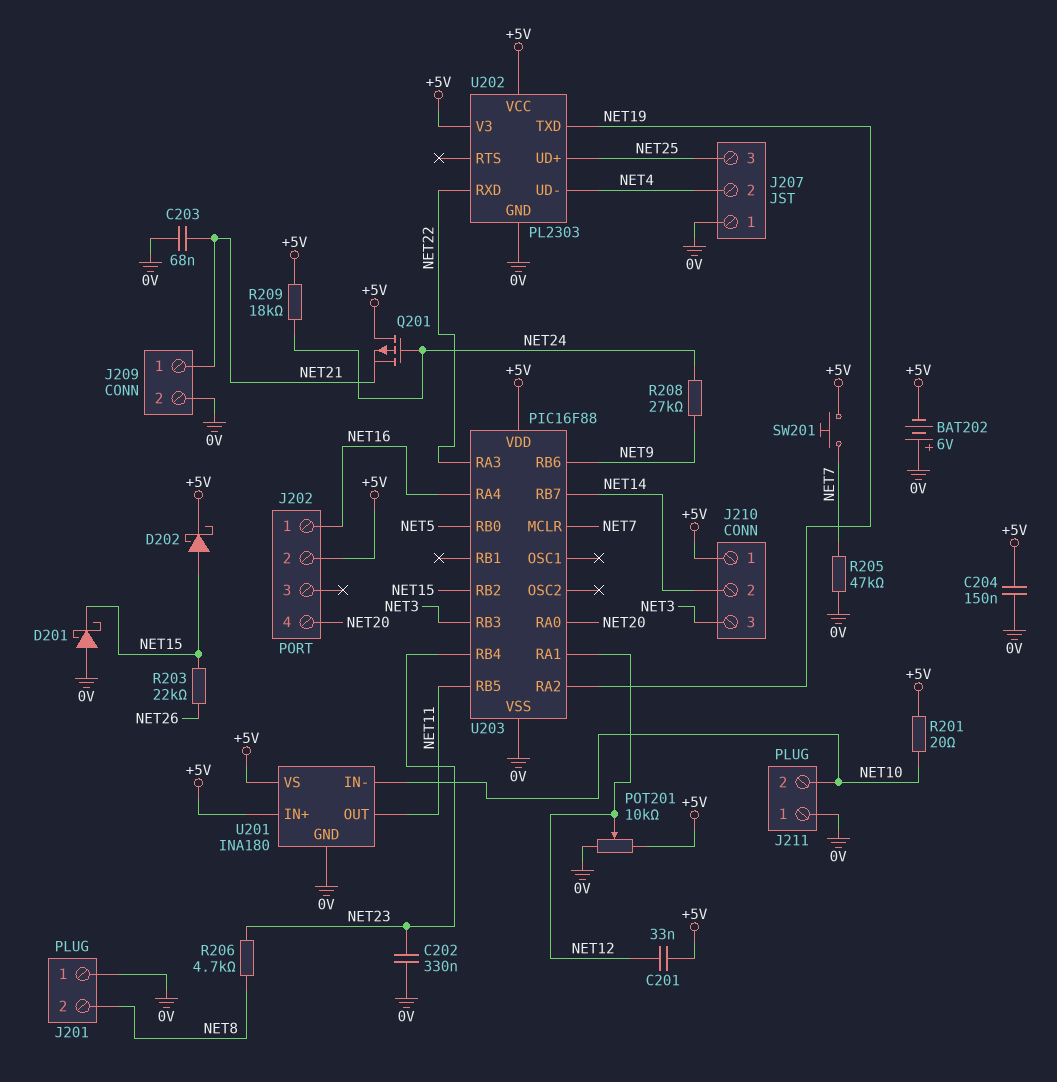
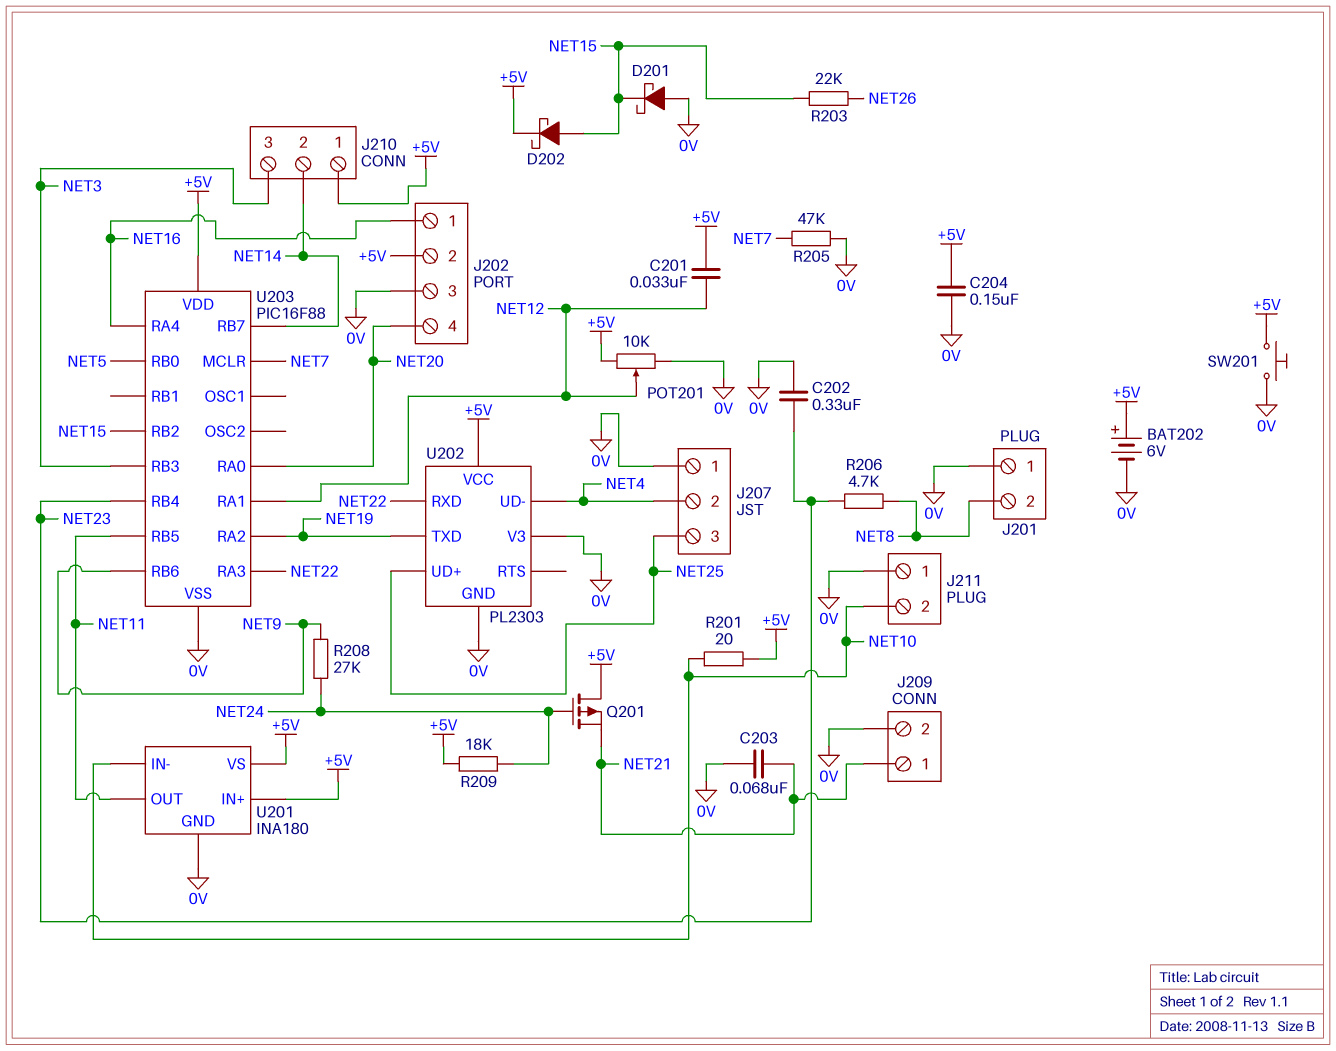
BAT202: 6V (plus 0V, minus +5V) -> 6V (plus +5V, minus 0V)
J202 pin 3: none -> 0V
SW201: button (+5V, NET7) -> button (+5V, 0V)
U202 pin V3: +5V -> 0V

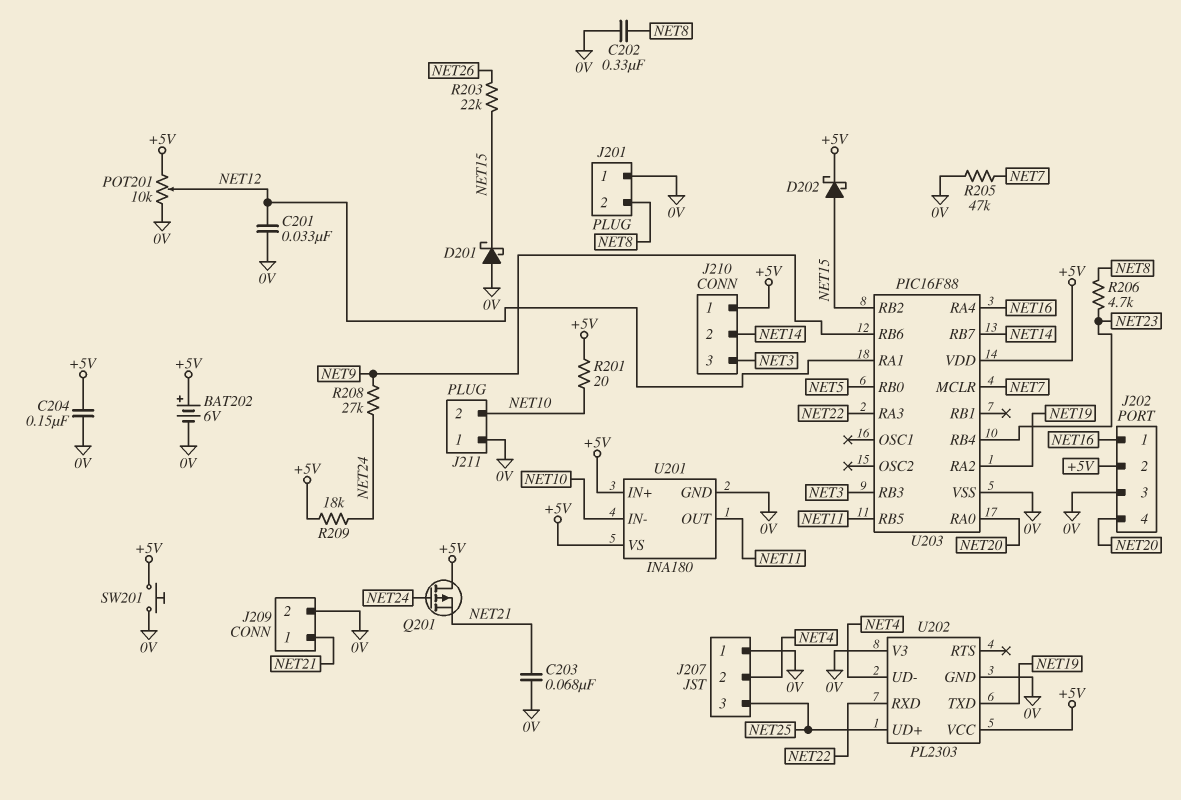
C201: 33nF (+5V, NET12) -> 33nF (0V, NET12)
C202: 330nF (0V, NET23) -> 330nF (0V, NET8)

